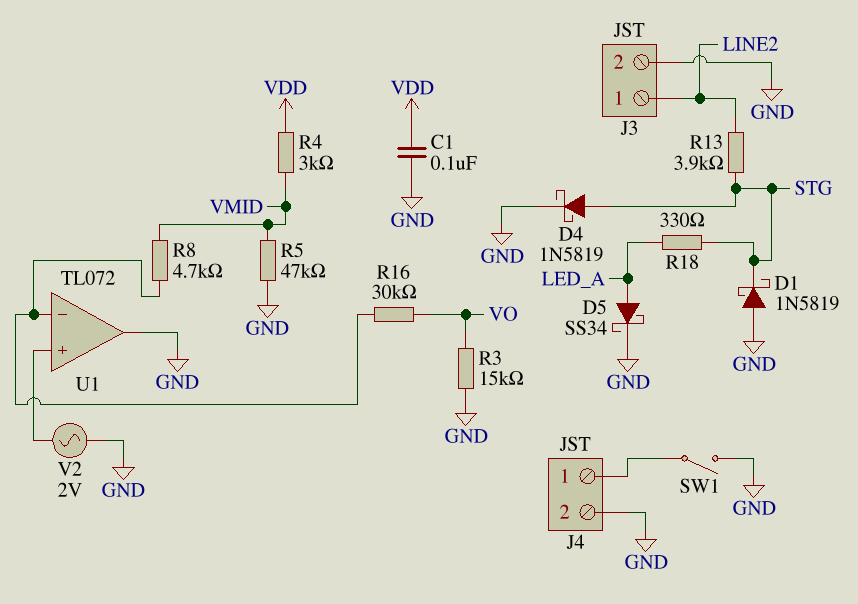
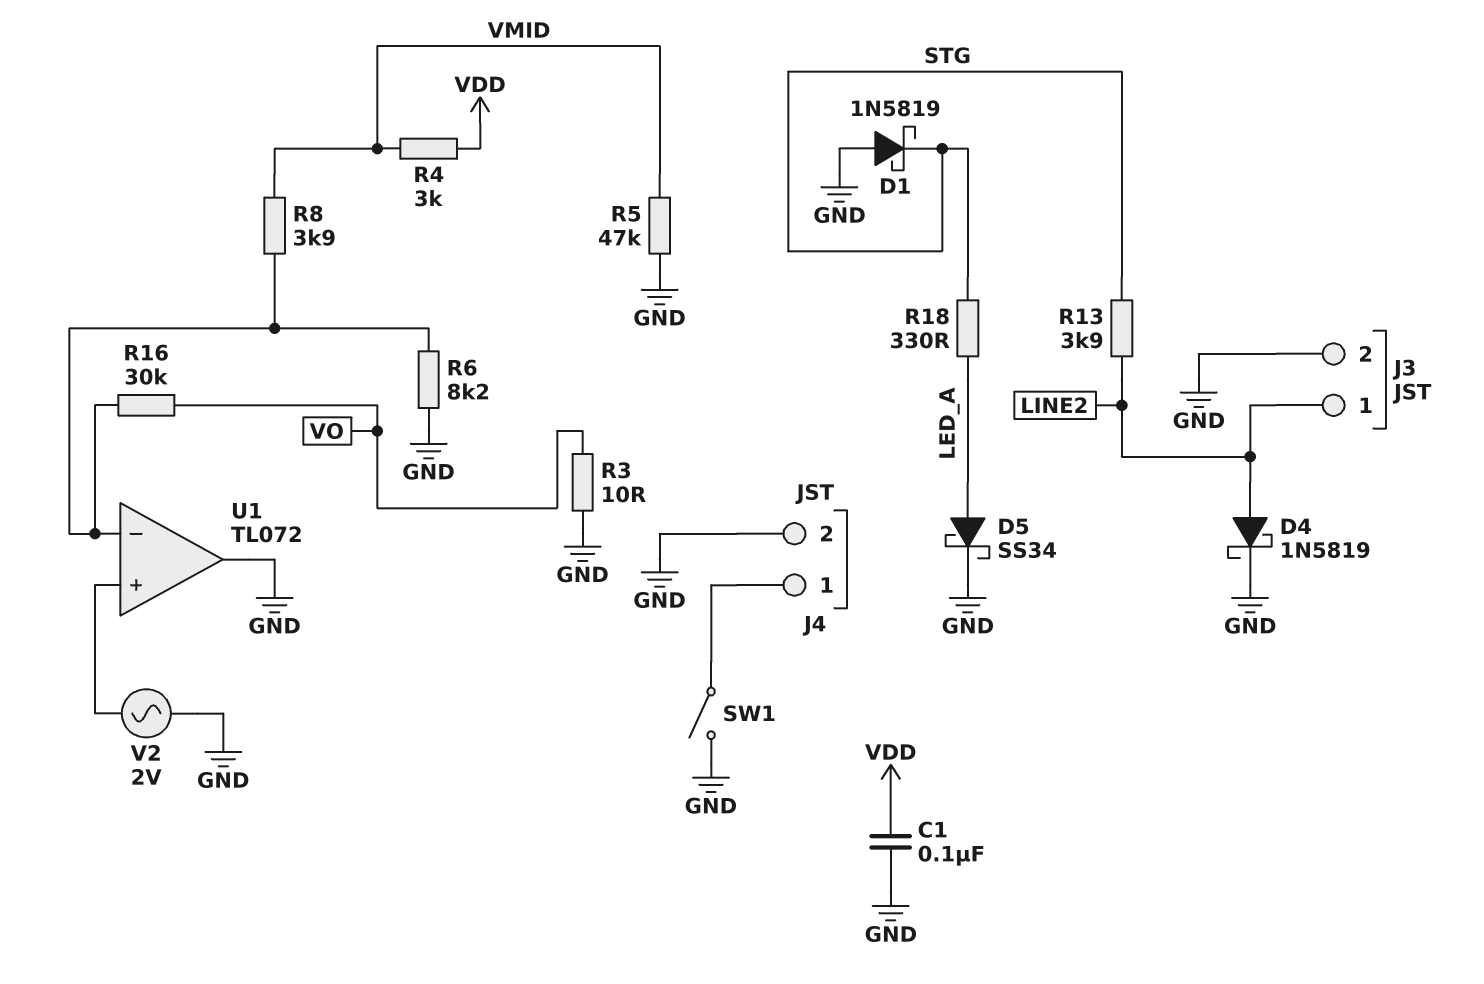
D4: schottky 1N5819 (A STG, K GND) -> schottky 1N5819 (A LINE2, K GND)
R3: 15k (GND, VO) -> 10 (GND, VO)
R6: none -> 8.2k (GND, U1/in-)
R8: 4.7k (U1/in-, VMID) -> 3.9k (U1/in-, VMID)

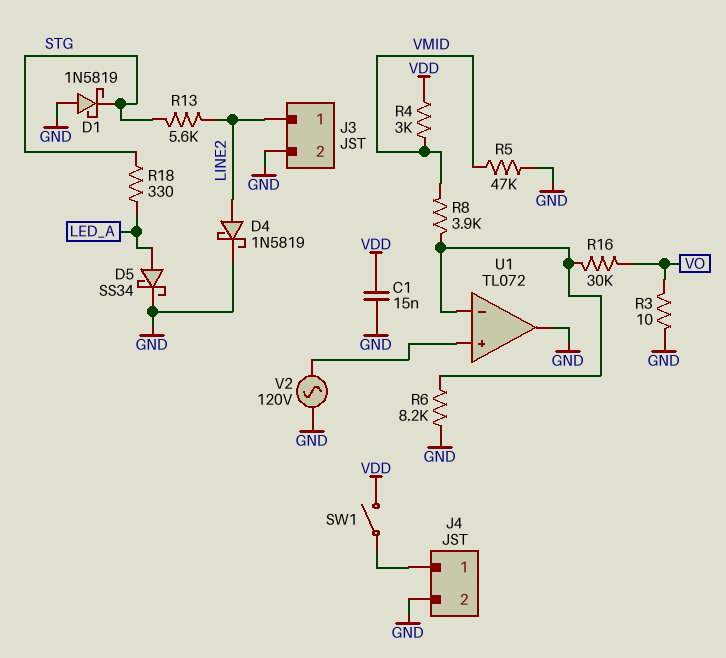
C1: 100nF (GND, VDD) -> 15nF (GND, VDD)
R13: 3.9k (LINE2, STG) -> 5.6k (LINE2, STG)
SW1: switch (GND, J4/1) -> switch (J4/1, VDD)
V2: AC 2V (GND, U1/in+) -> AC 120V (GND, U1/in+)

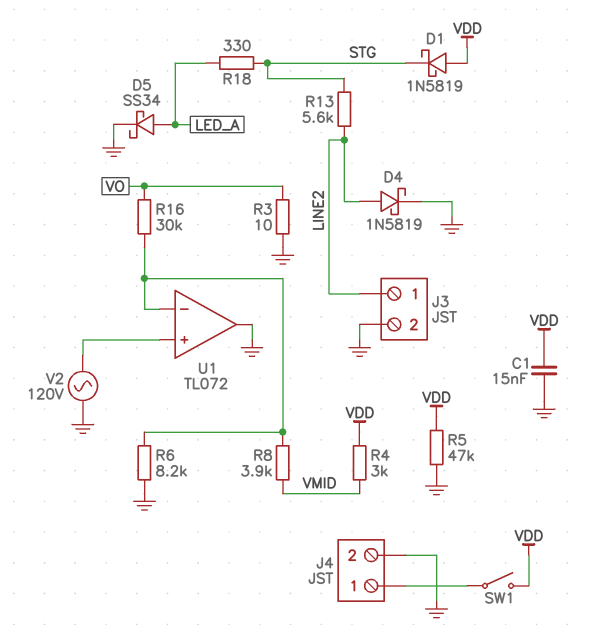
D1: schottky 1N5819 (A GND, K STG) -> schottky 1N5819 (A VDD, K STG)
R5: 47k (GND, VMID) -> 47k (GND, VDD)

